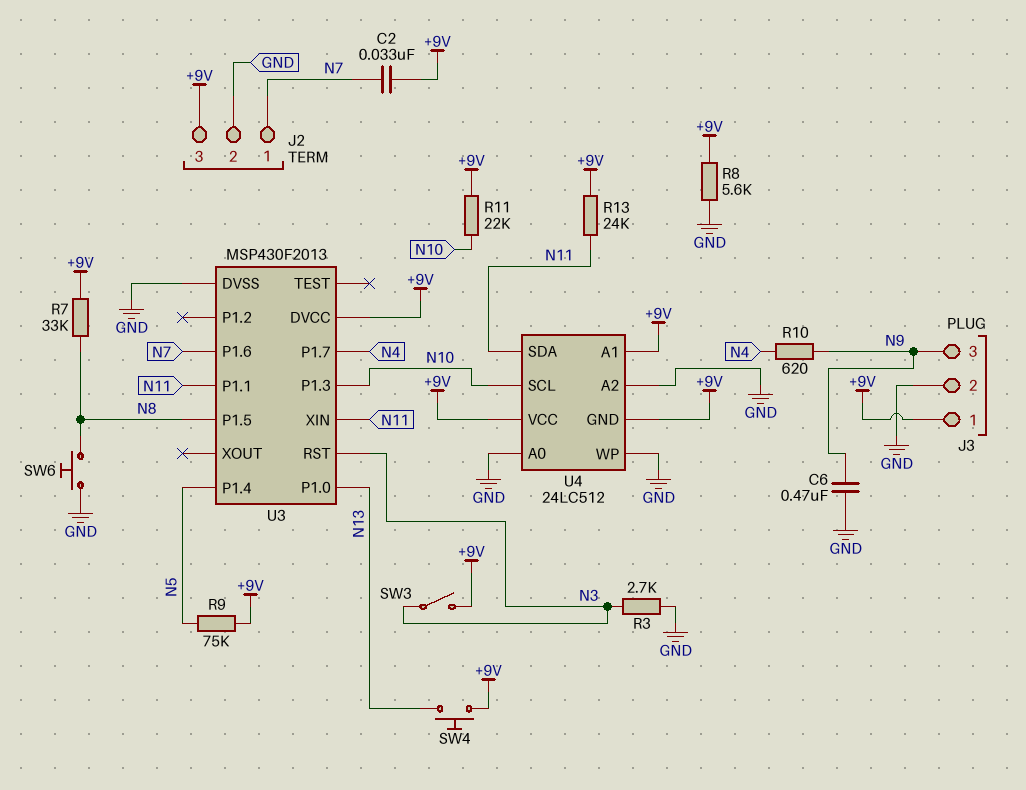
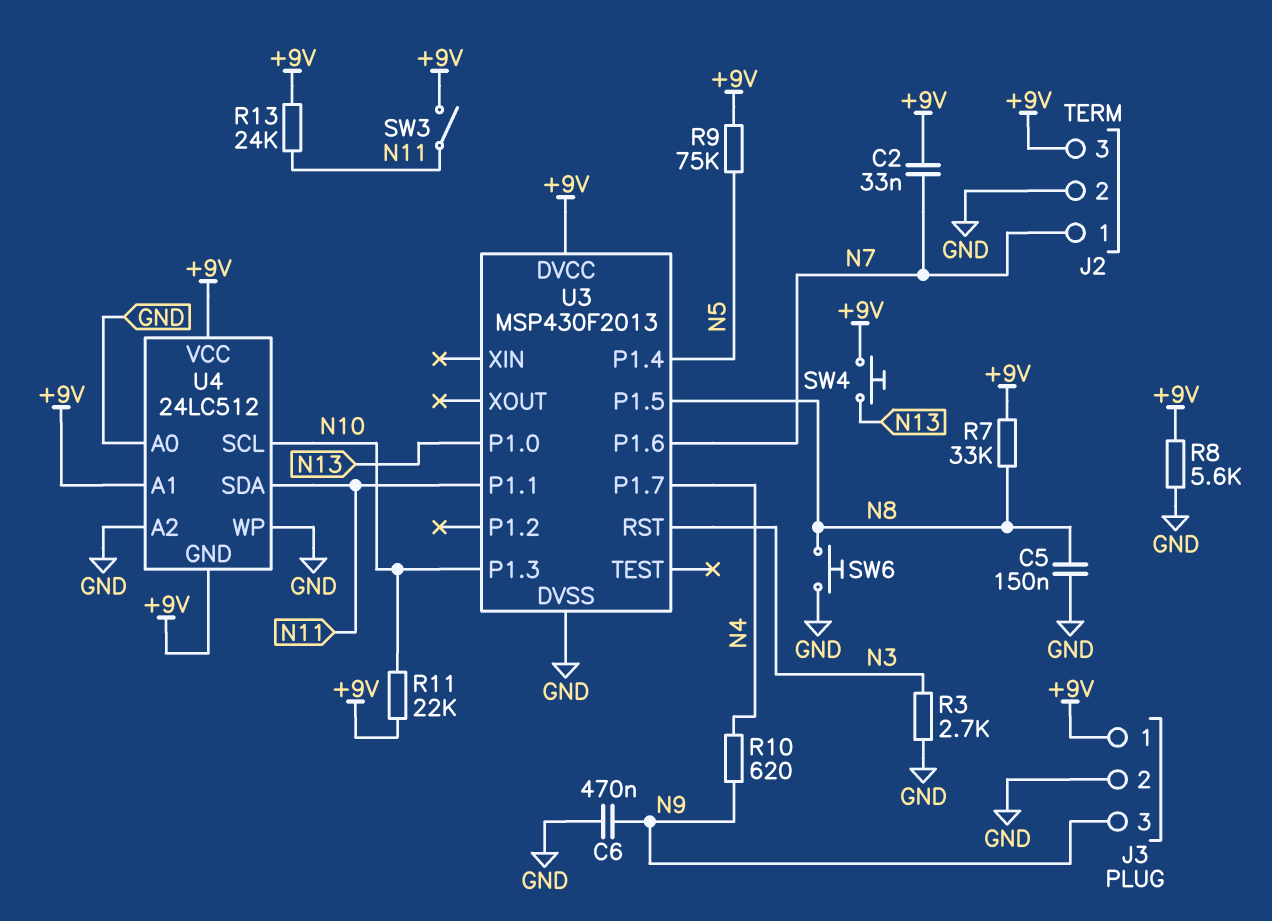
C5: none -> 150nF (GND, N8)
SW3: switch (+9V, N3) -> switch (+9V, N11)
U3 pin XIN: N11 -> none

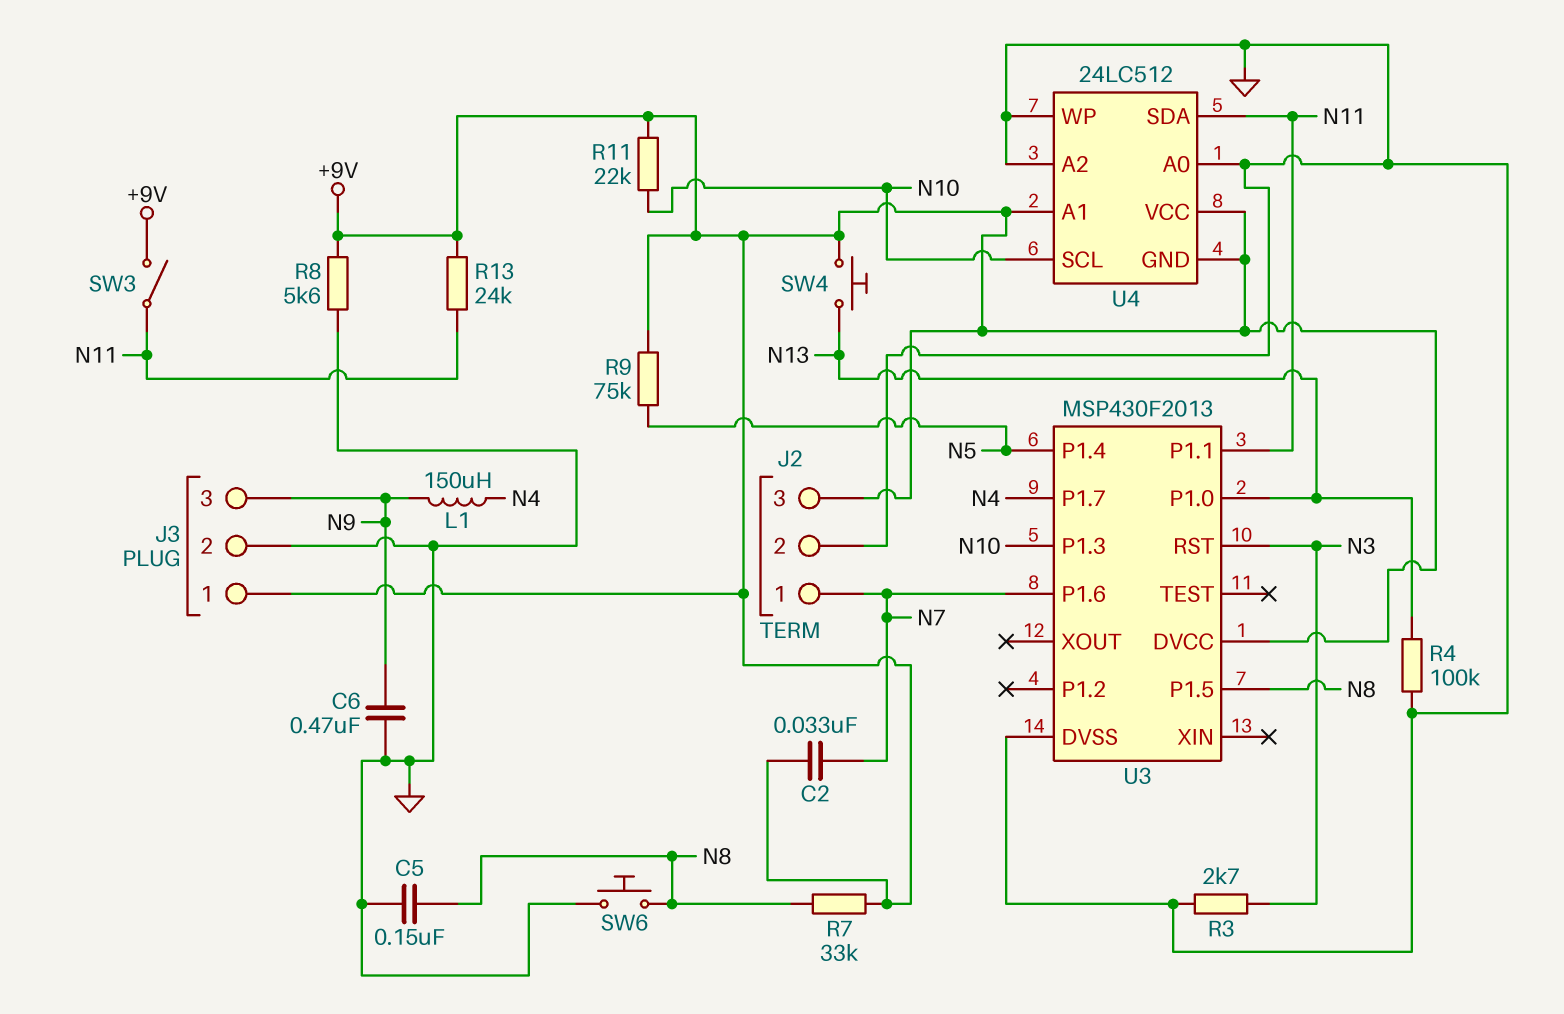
L1: none -> 150uH (N4, N9)
R4: none -> 100k (GND, N13)
R10: 620 (N4, N9) -> none

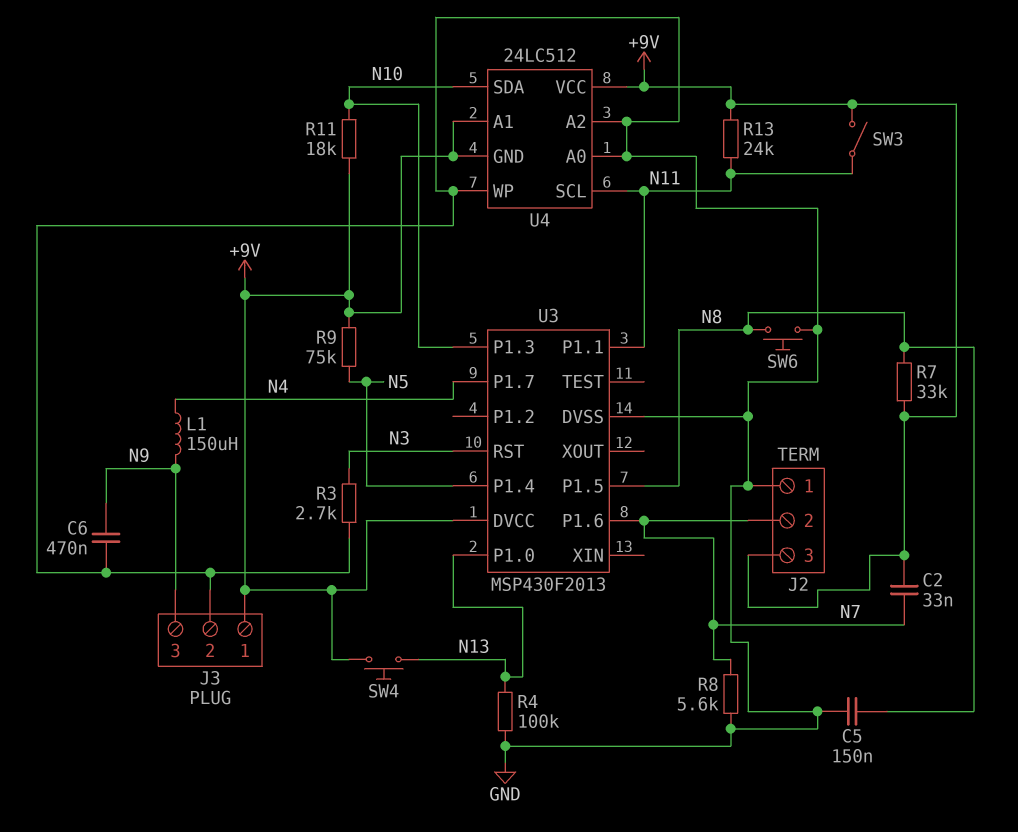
J2 pin 1: N7 -> GND
J2 pin 2: GND -> N7
R8: 5.6k (+9V, GND) -> 5.6k (GND, N7)
R11: 22k (+9V, N10) -> 18k (+9V, N10)
U4 pin SCL: N10 -> N11
U4 pin SDA: N11 -> N10

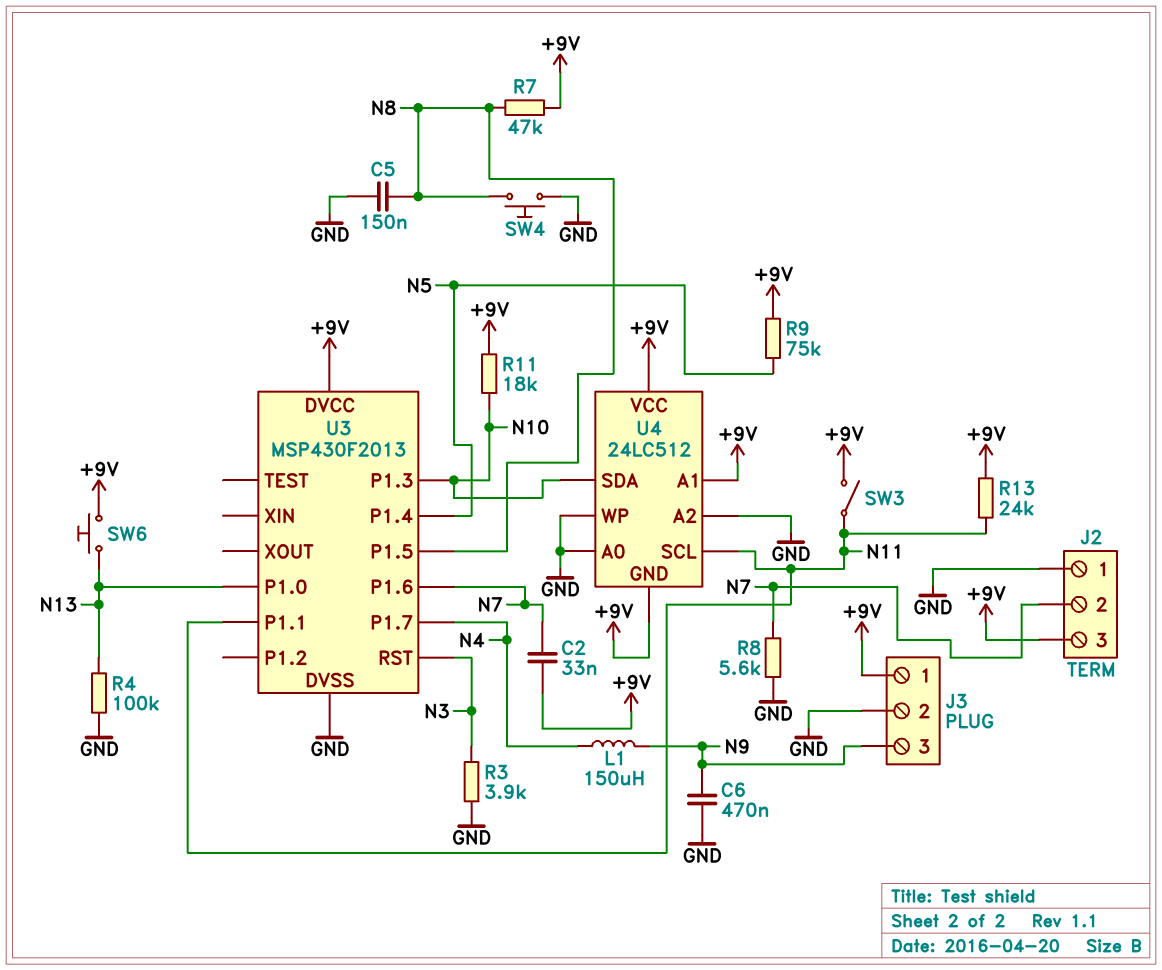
R3: 2.7k (GND, N3) -> 3.9k (GND, N3)
R7: 33k (+9V, N8) -> 47k (+9V, N8)
SW4: button (+9V, N13) -> button (GND, N8)
SW6: button (GND, N8) -> button (+9V, N13)

